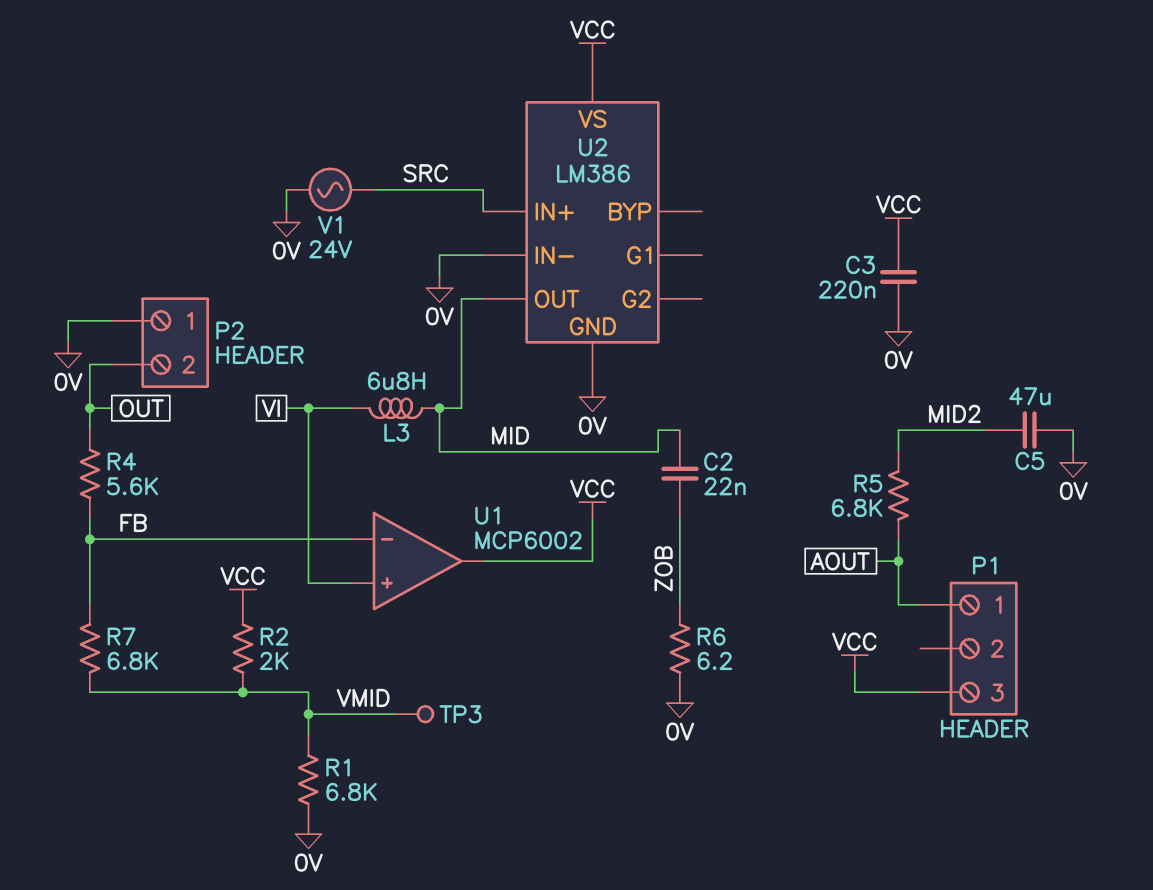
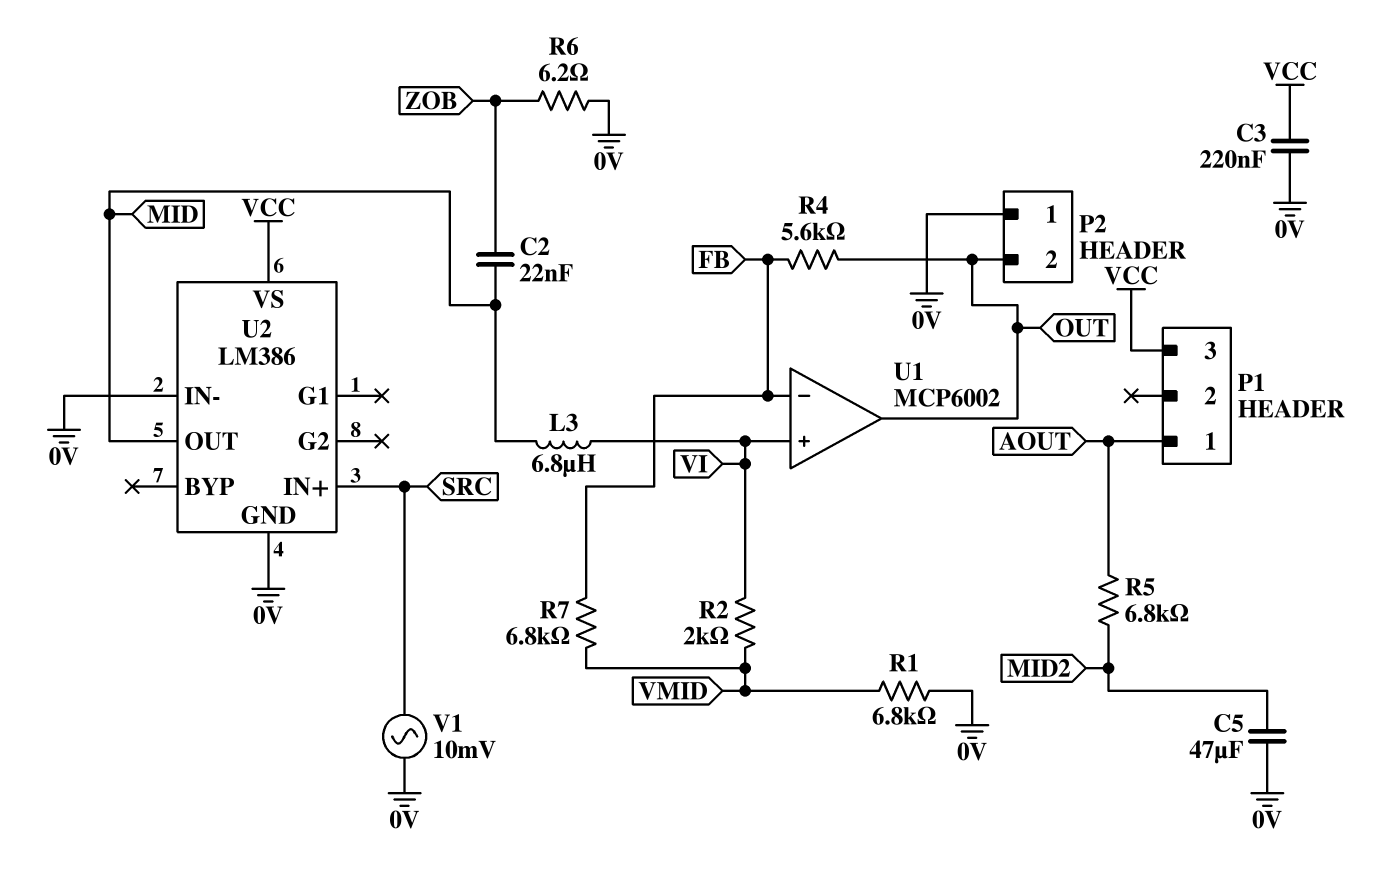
R2: 2k (VCC, VMID) -> 2k (VI, VMID)
TP3: test point (VMID) -> none
U1 pin out: VCC -> OUT
V1: AC 24V (0V, SRC) -> AC 10mV (0V, SRC)

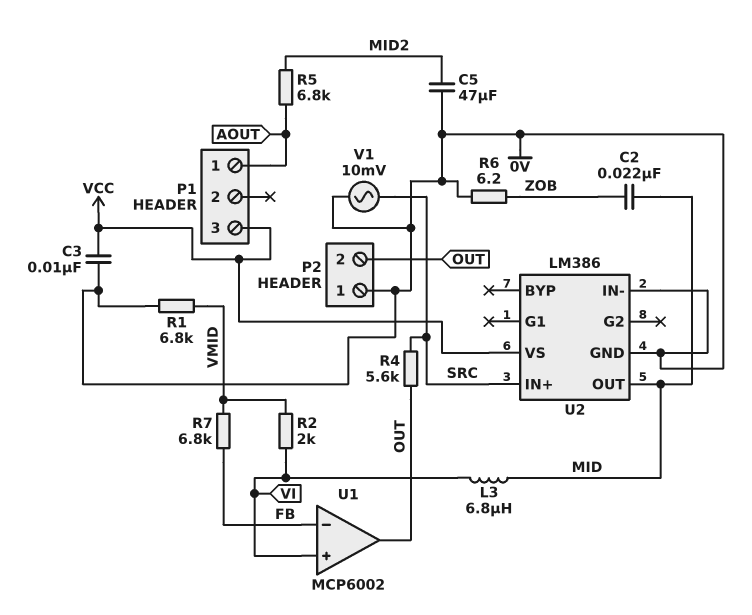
C3: 220nF (0V, VCC) -> 10nF (0V, VCC)
R4: 5.6k (FB, OUT) -> 5.6k (OUT, SRC)

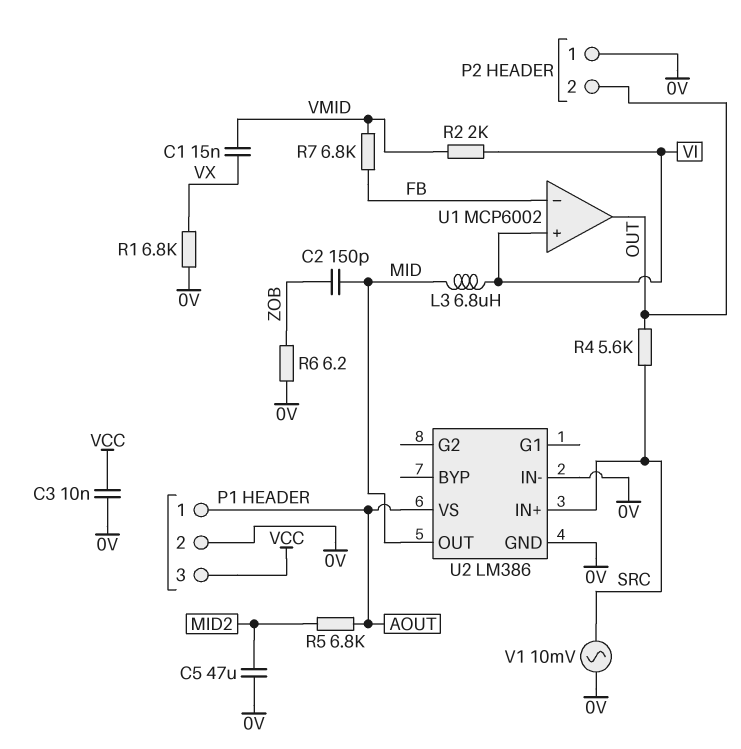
C1: none -> 15nF (VMID, VX)
C2: 22nF (MID, ZOB) -> 150pF (MID, ZOB)
P1 pin 2: none -> 0V
R1: 6.8k (0V, VMID) -> 6.8k (0V, VX)
U2 pin VS: VCC -> AOUT

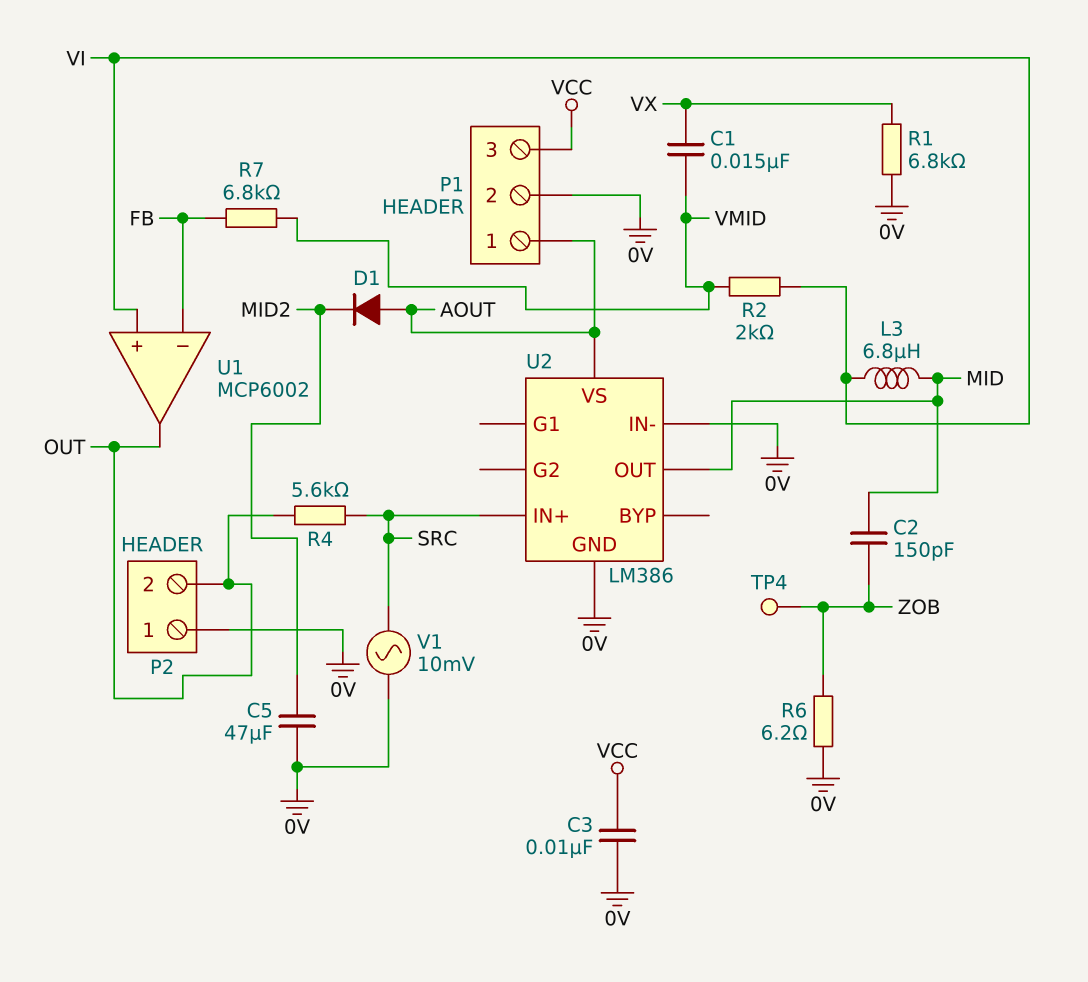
D1: none -> diode (A AOUT, K MID2)
R5: 6.8k (AOUT, MID2) -> none
TP4: none -> test point (ZOB)

